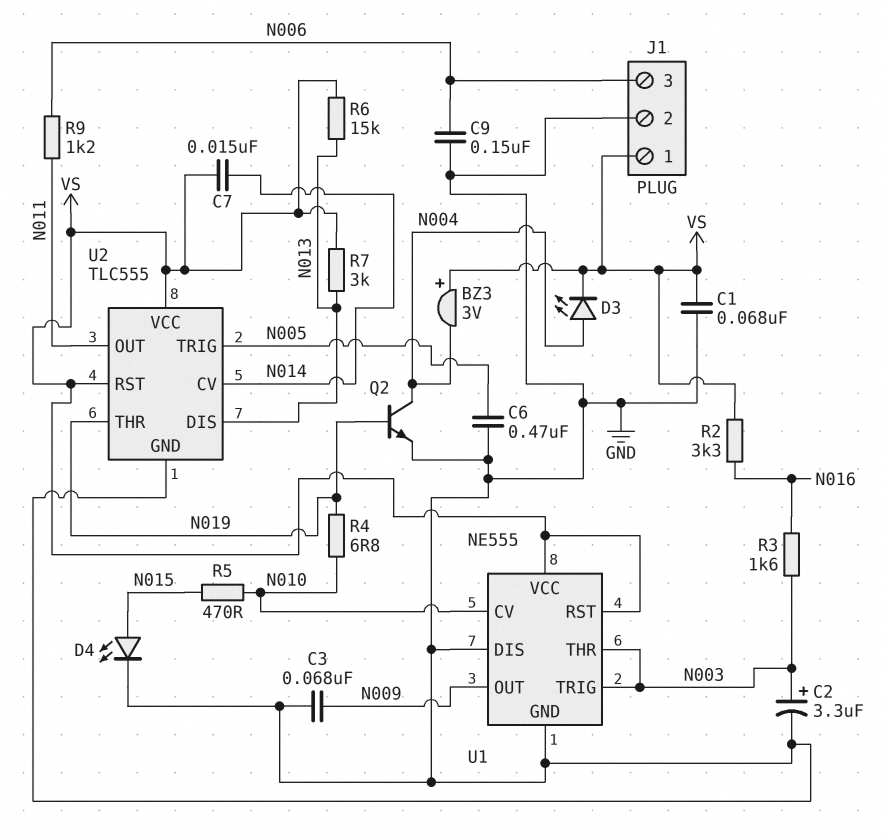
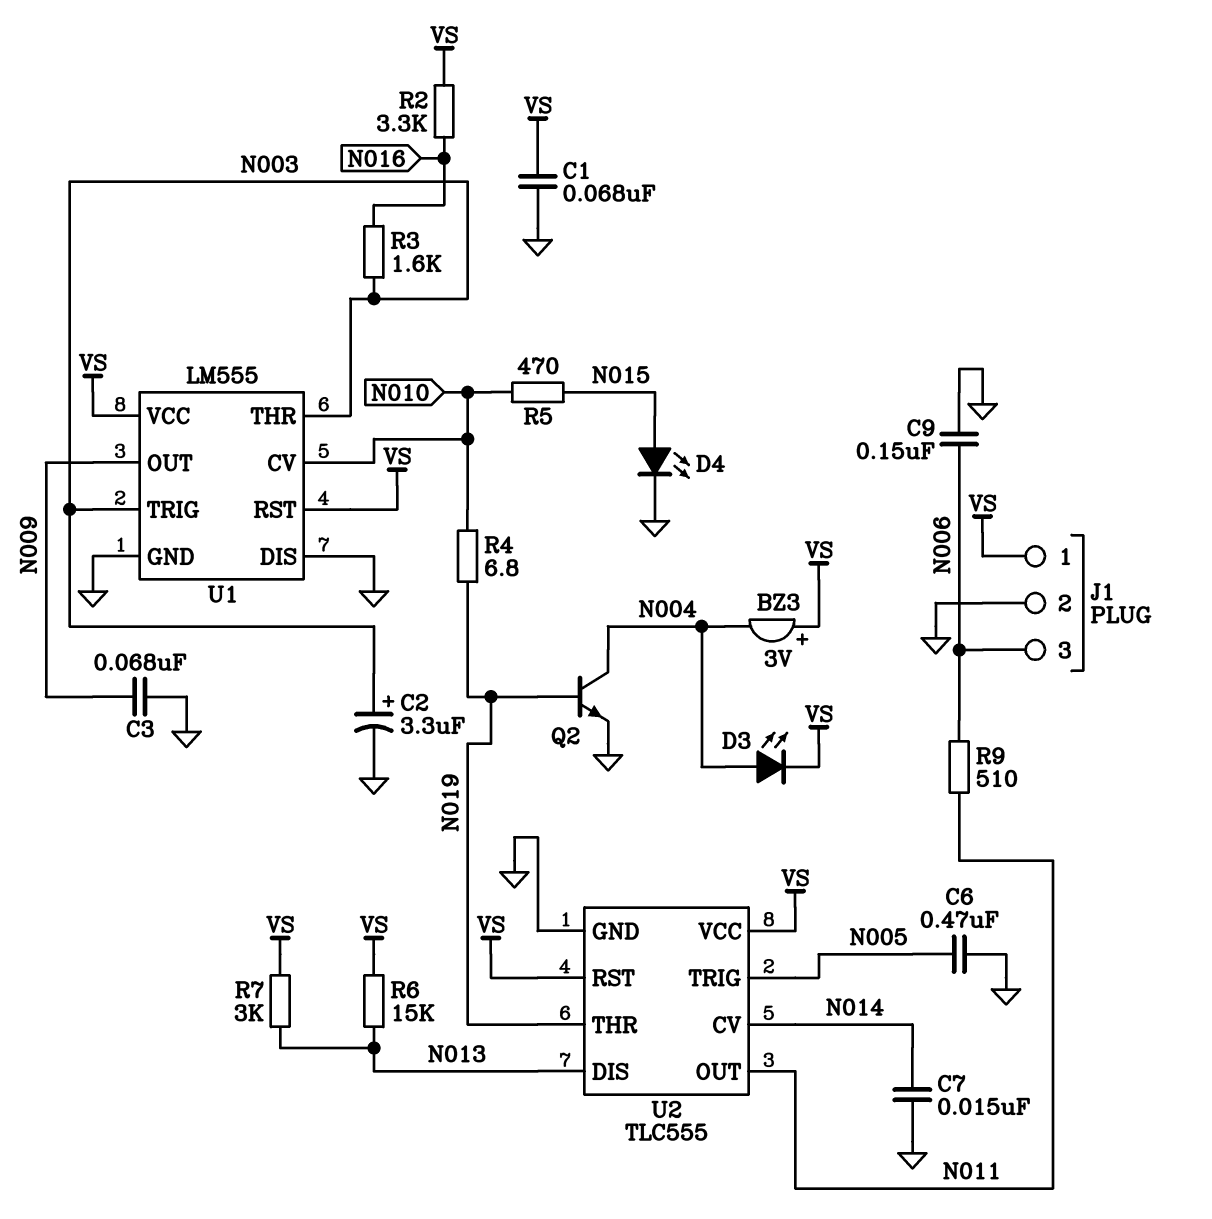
C7: 15nF (N014, VS) -> 15nF (GND, N014)
R9: 1.2k (N006, N011) -> 510 (N006, N011)
U1: NE555 -> LM555

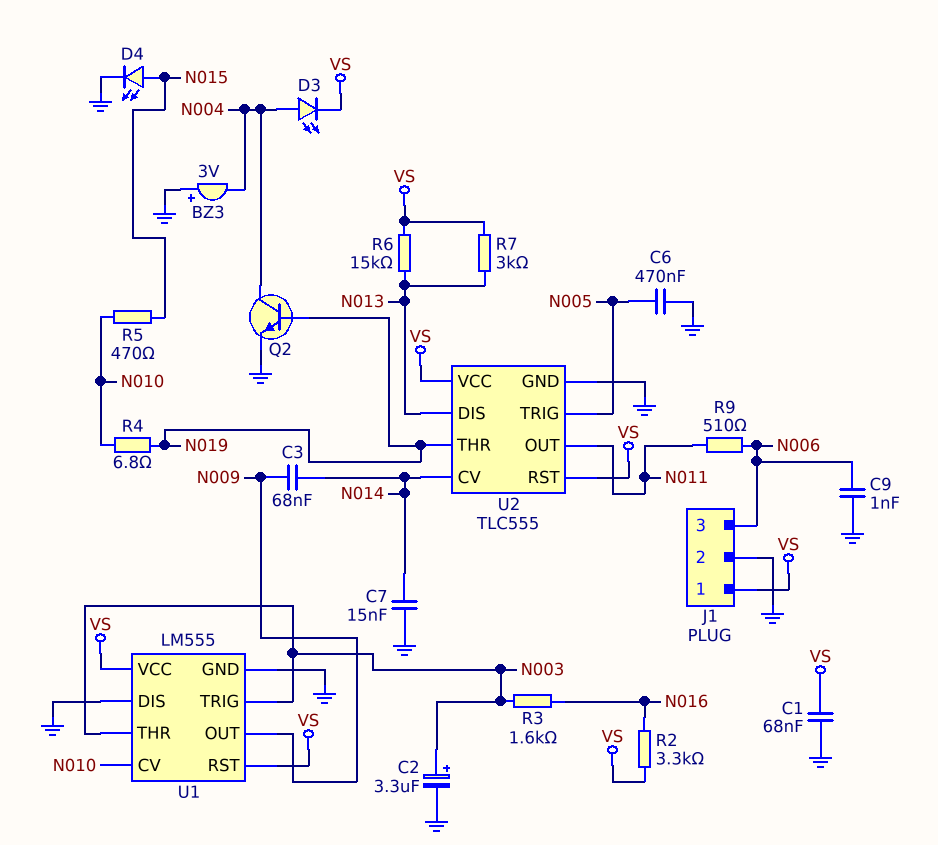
BZ3: buzzer 3V (plus VS, minus N004) -> buzzer 3V (plus GND, minus N004)
C3: 68nF (GND, N009) -> 68nF (N009, N014)
C9: 150nF (GND, N006) -> 1nF (GND, N006)

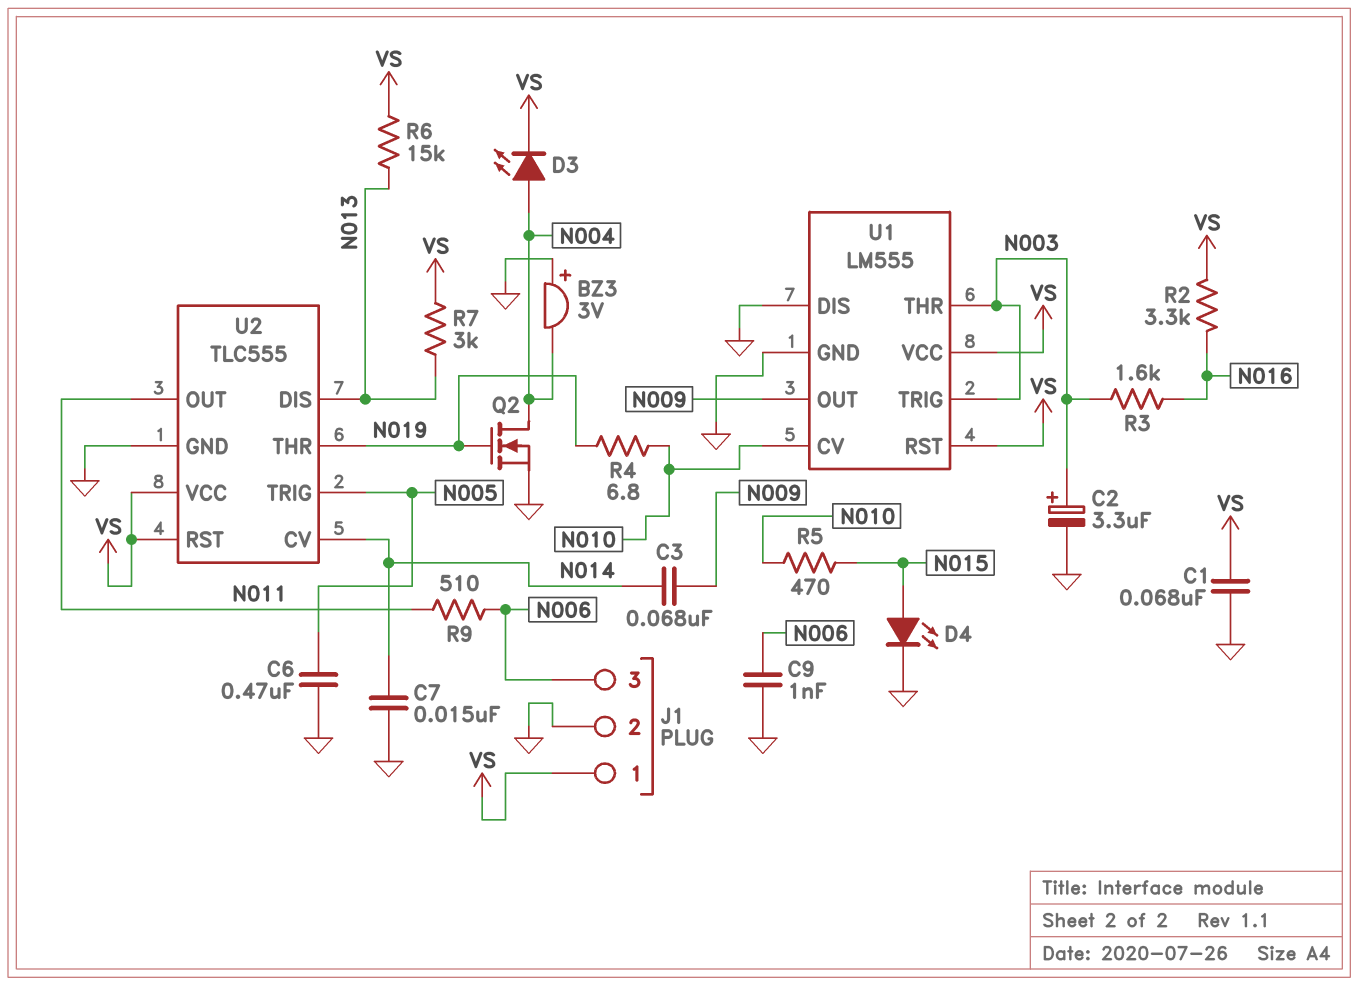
Q2: NPN (B N019, C N004, E GND) -> NMOS (G N019, D N004, S GND)

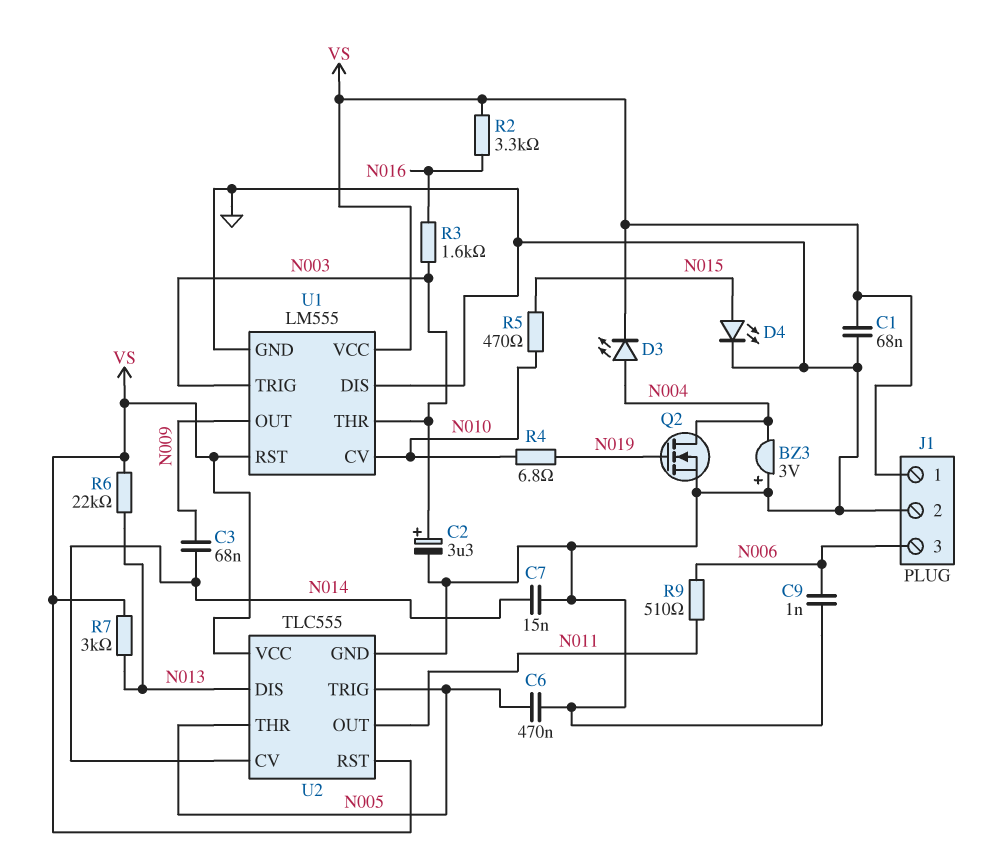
R6: 15k (N013, VS) -> 22k (N013, VS)
U2 pin THR: N019 -> N005

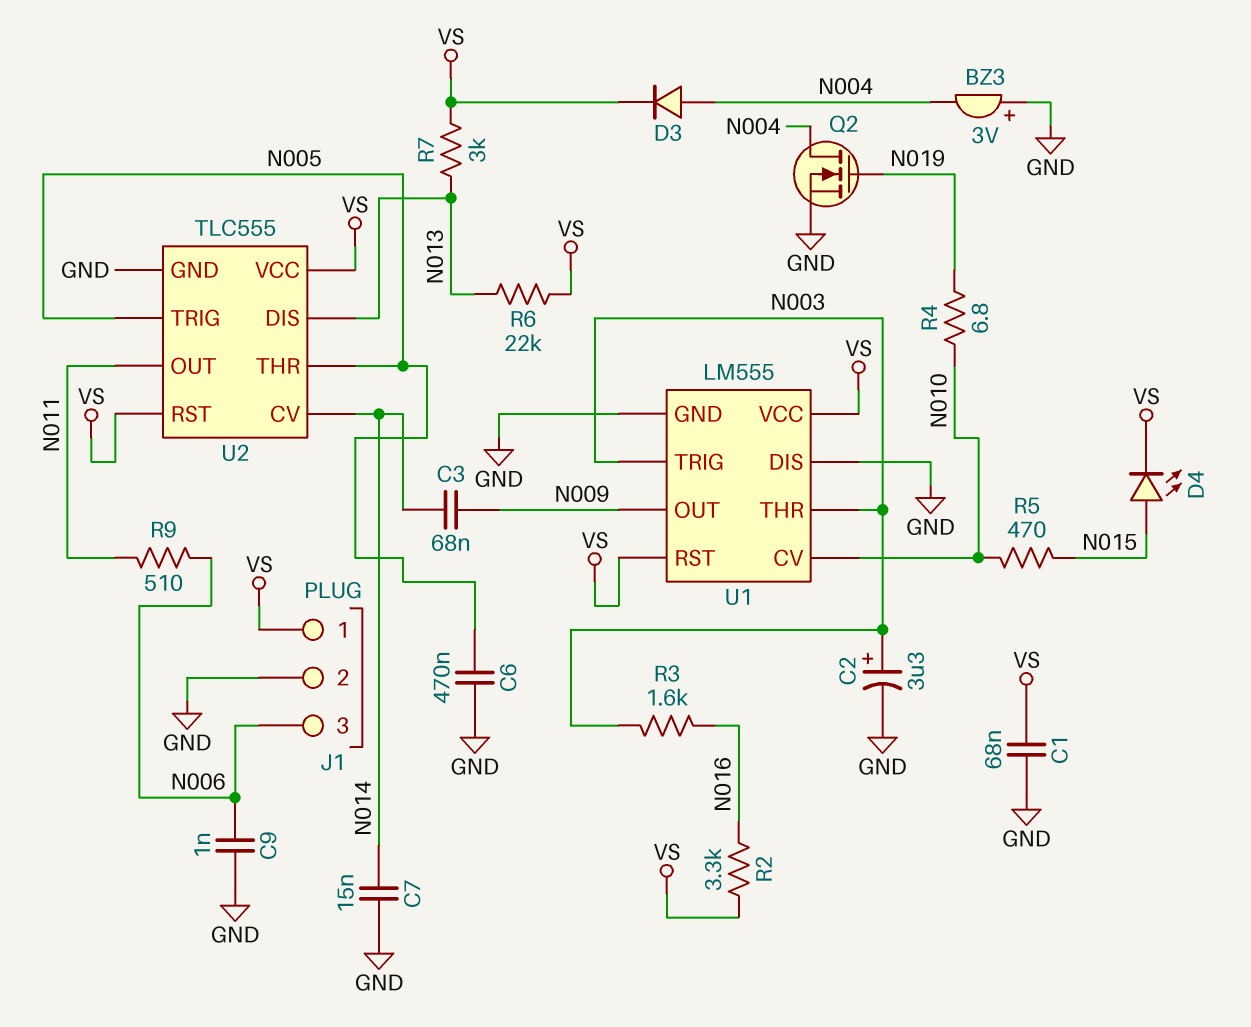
D3: LED (A N004, K VS) -> diode (A N004, K VS)
D4: LED (A N015, K GND) -> LED (A N015, K VS)

